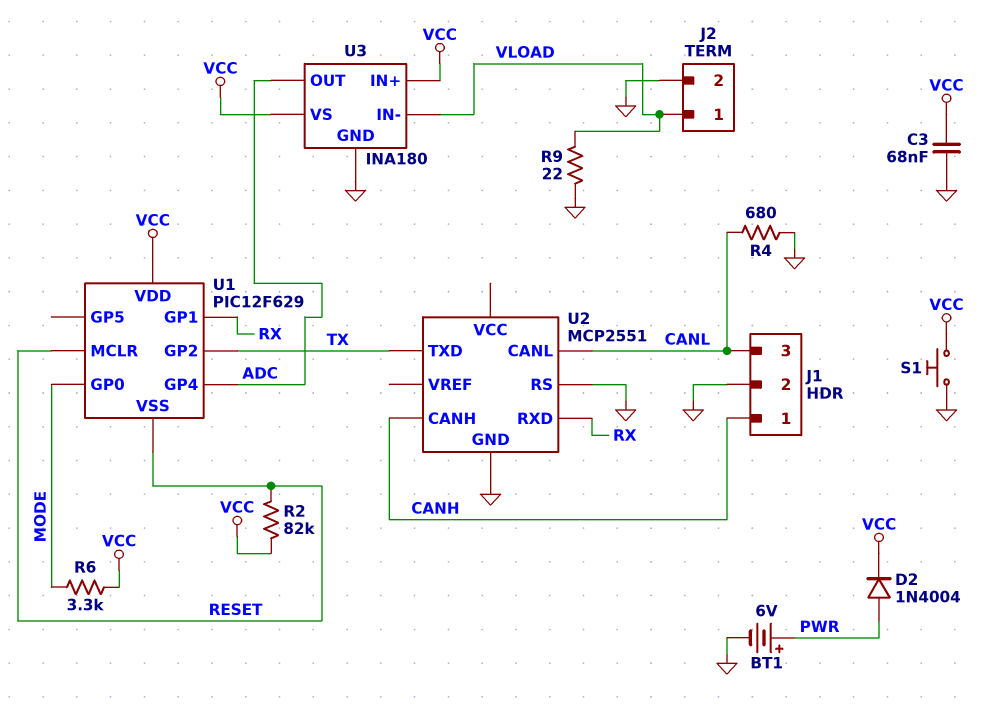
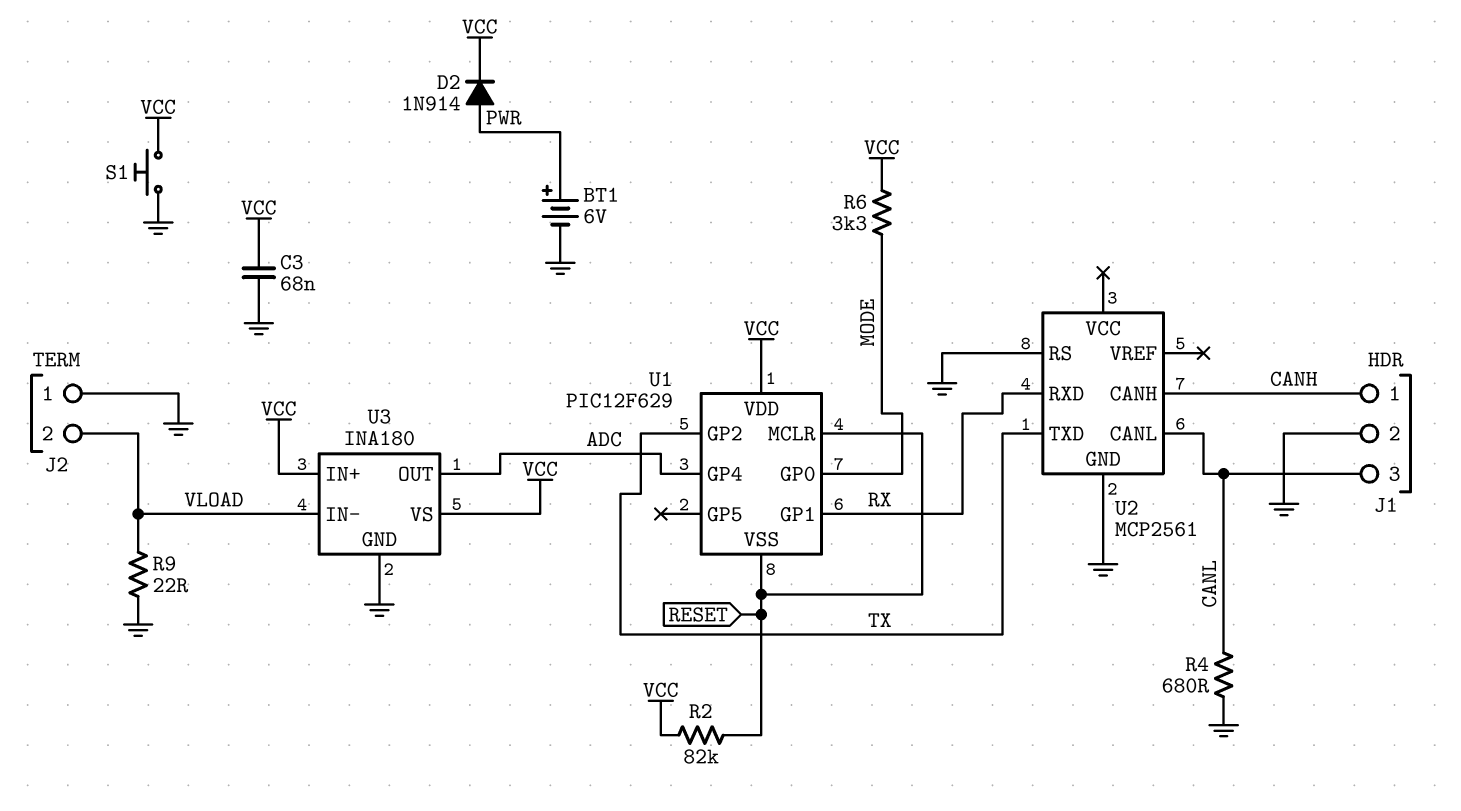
D2: diode 1N4004 (A PWR, K VCC) -> diode 1N914 (A PWR, K VCC)
J2 pin 1: VLOAD -> GND
J2 pin 2: GND -> VLOAD
U2: MCP2551 -> MCP2561

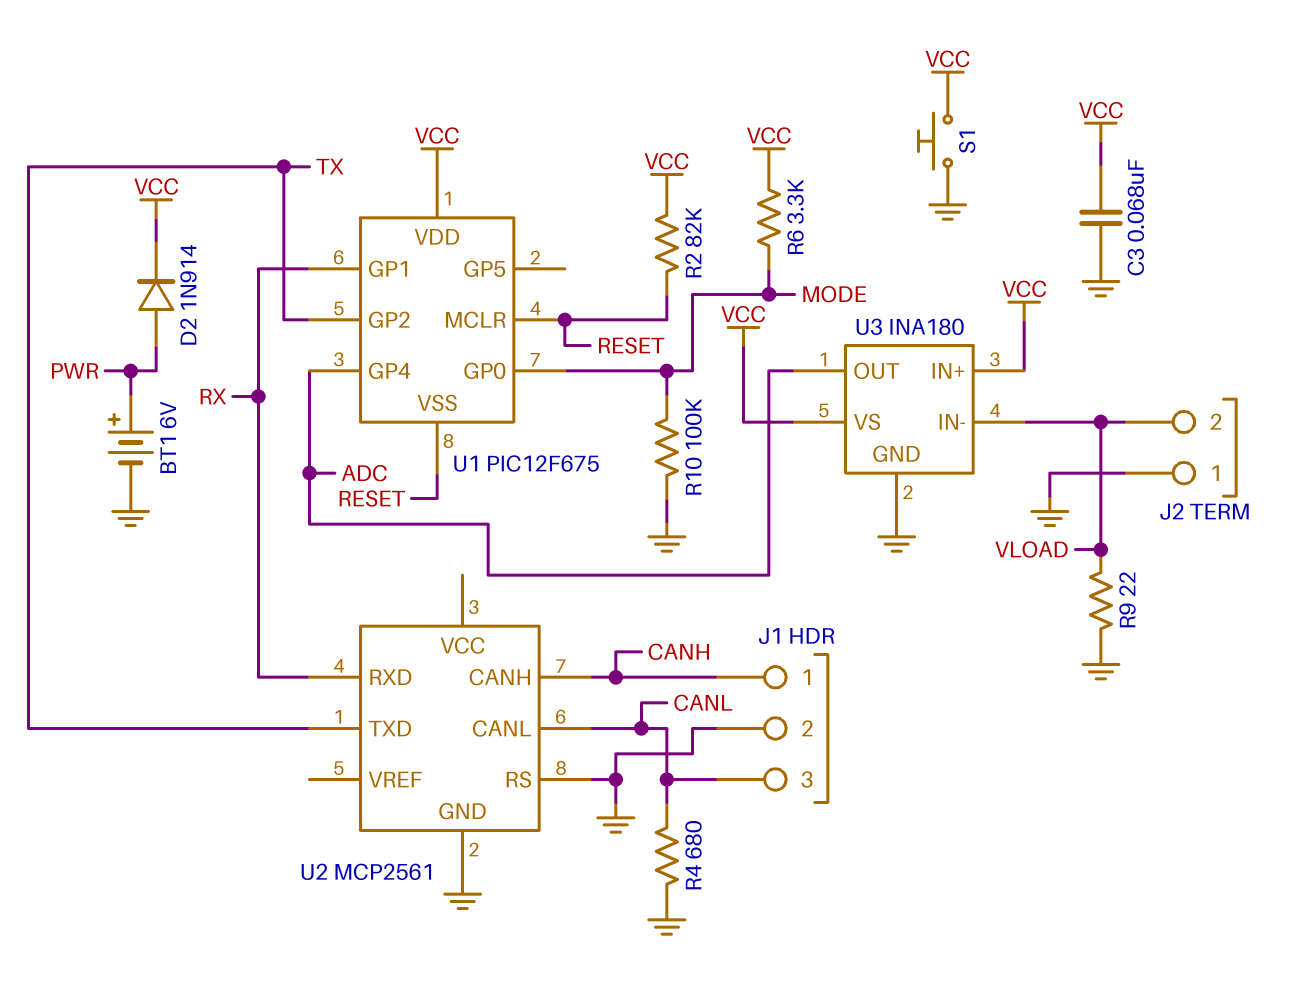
R10: none -> 100k (GND, MODE)
U1: PIC12F629 -> PIC12F675

